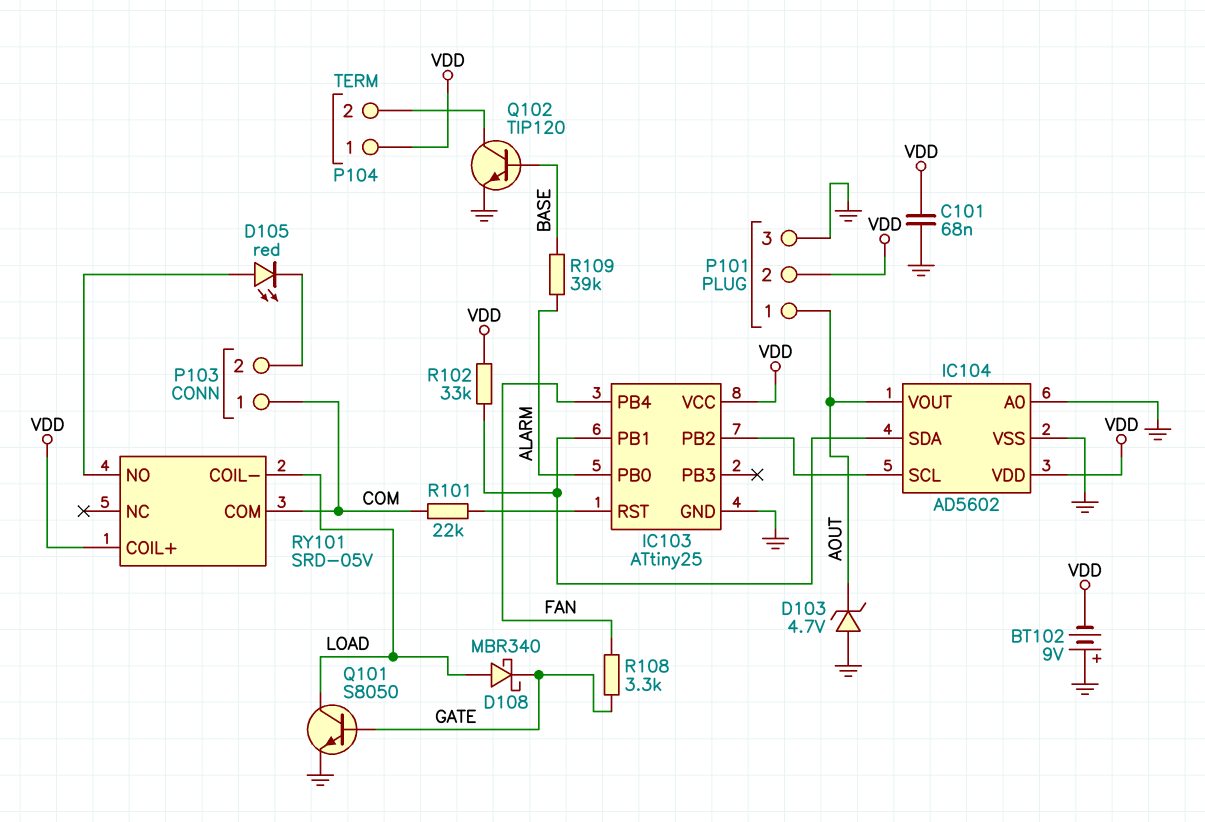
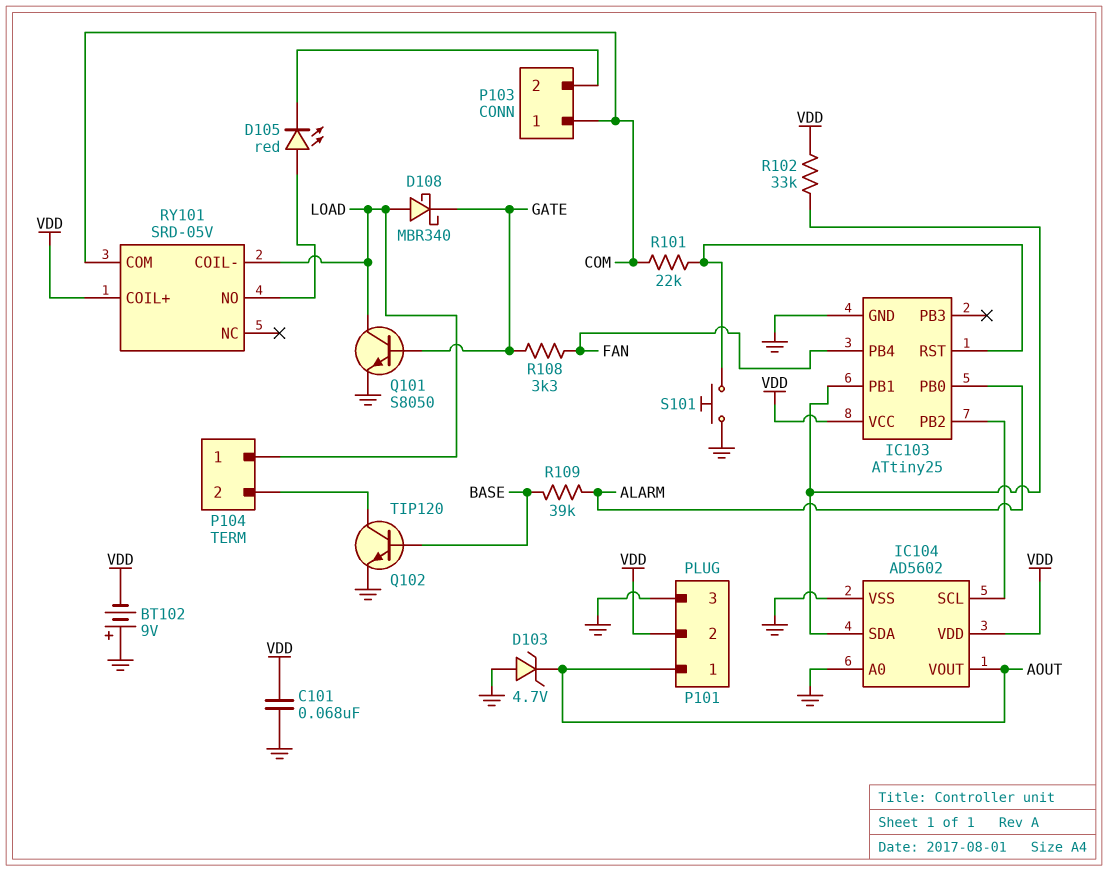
P104 pin 1: VDD -> LOAD
S101: none -> button (GND, IC103/RST)

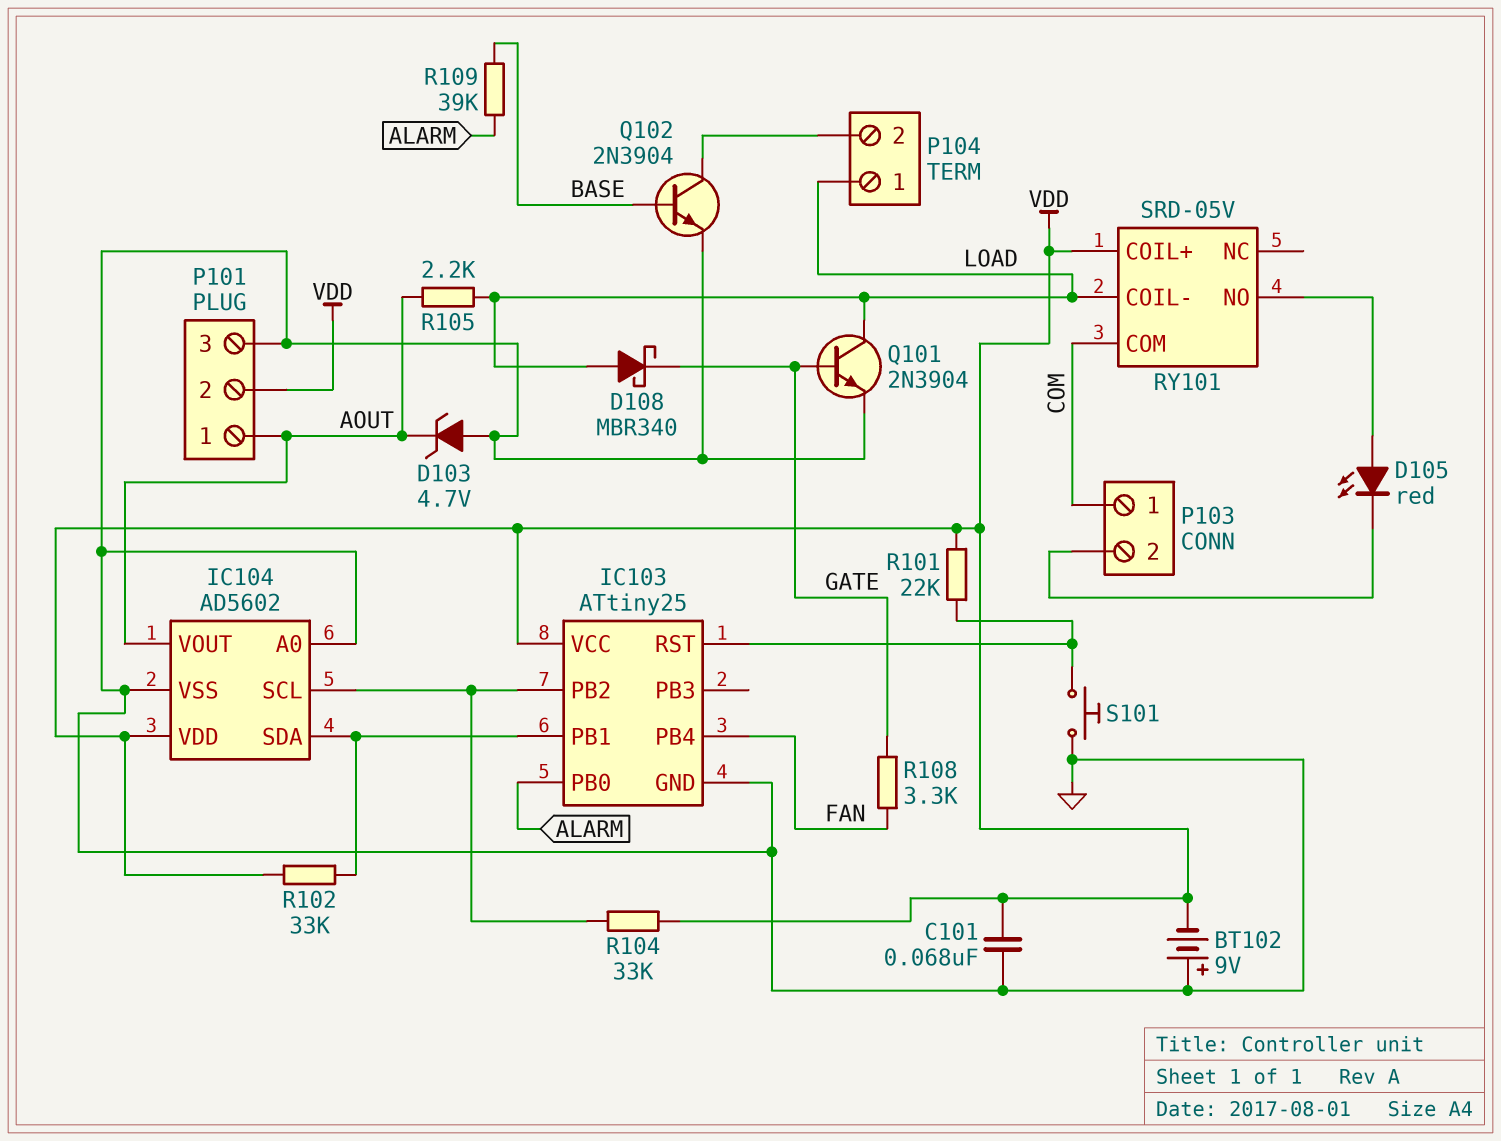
Q101: NPN S8050 (B GATE, C LOAD, E GND) -> NPN 2N3904 (B GATE, C LOAD, E GND)
Q102: NPN TIP120 (B BASE, C P104/2, E GND) -> NPN 2N3904 (B BASE, C P104/2, E GND)
R101: 22k (COM, IC103/RST) -> 22k (IC103/RST, VDD)
R104: none -> 33k (IC103/PB2, VDD)
R105: none -> 2.2k (AOUT, LOAD)

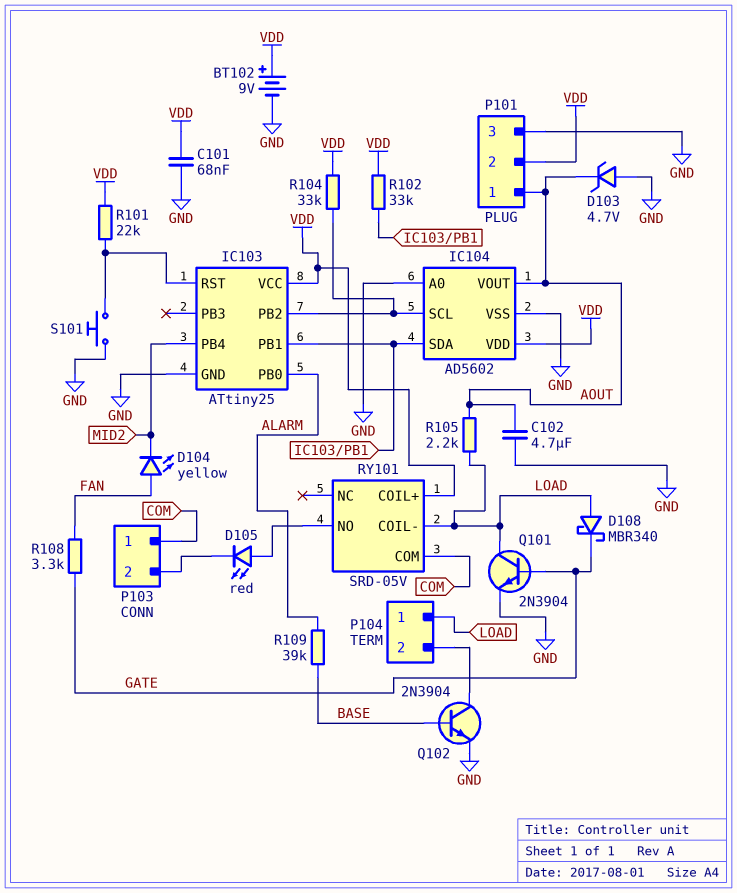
BT102: 9V (plus GND, minus VDD) -> 9V (plus VDD, minus GND)
C102: none -> 4.7uF (AOUT, GND)
D104: none -> LED yellow (A FAN, K MID2)
IC103 pin PB4: FAN -> MID2

